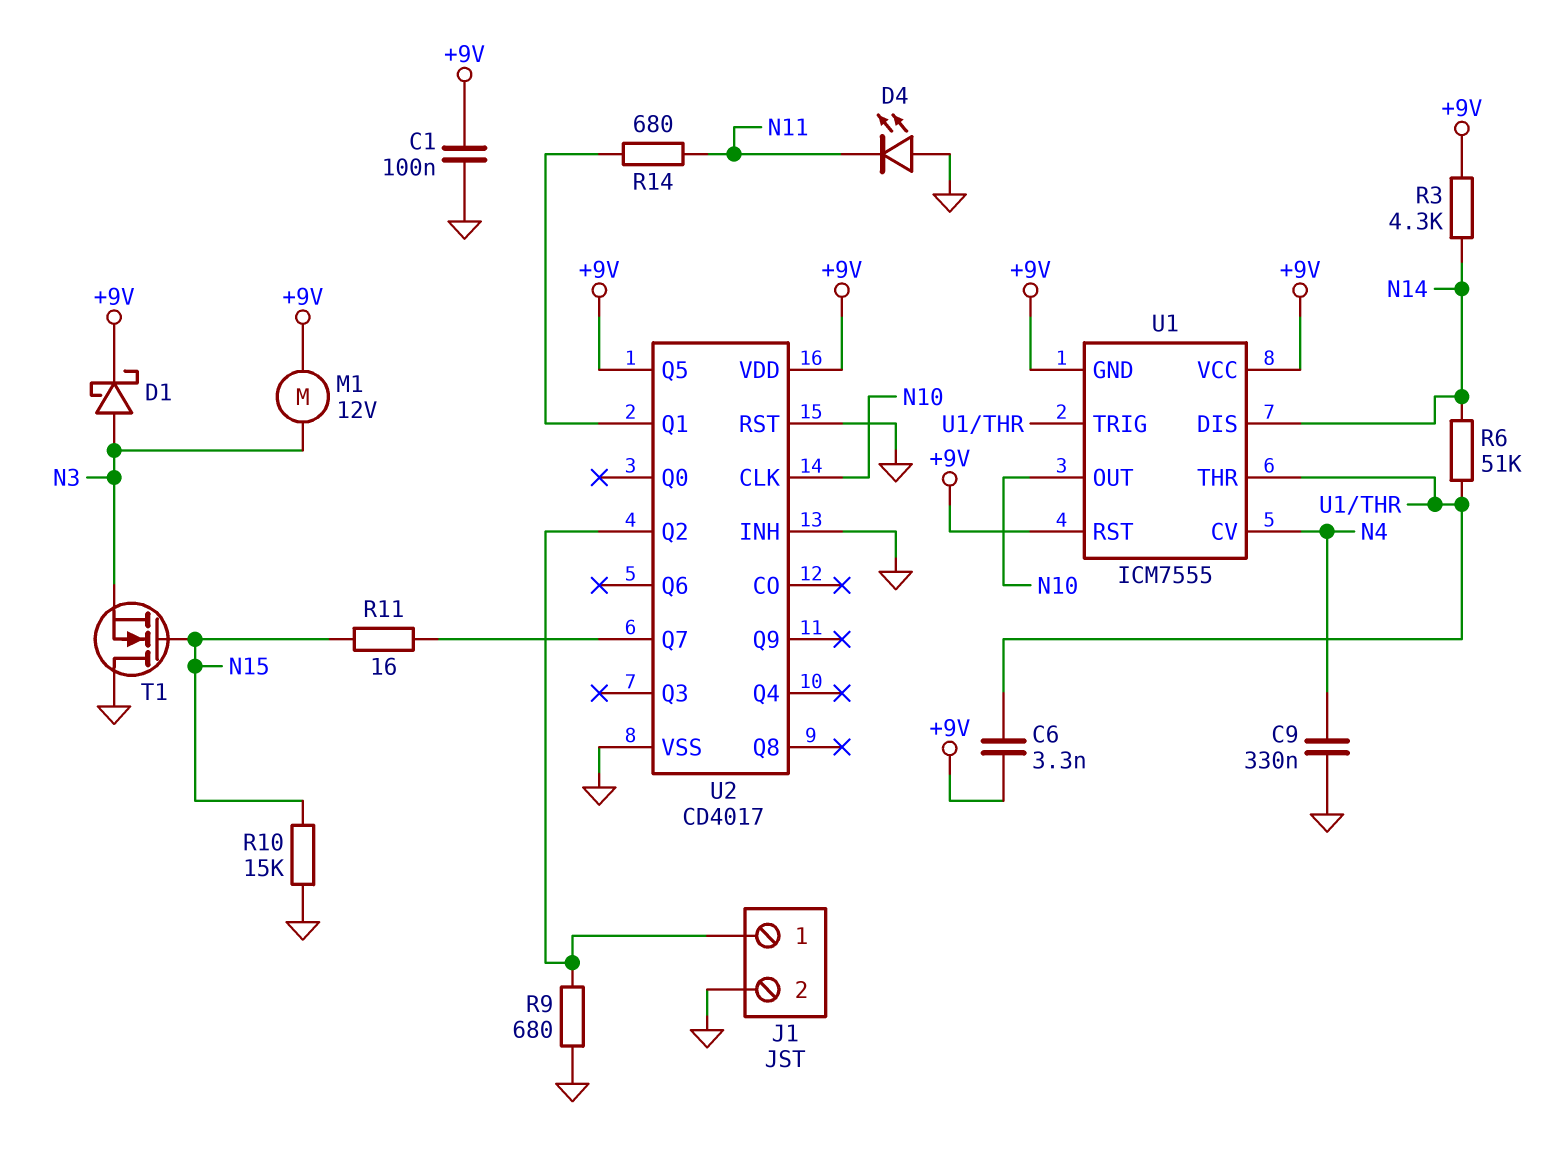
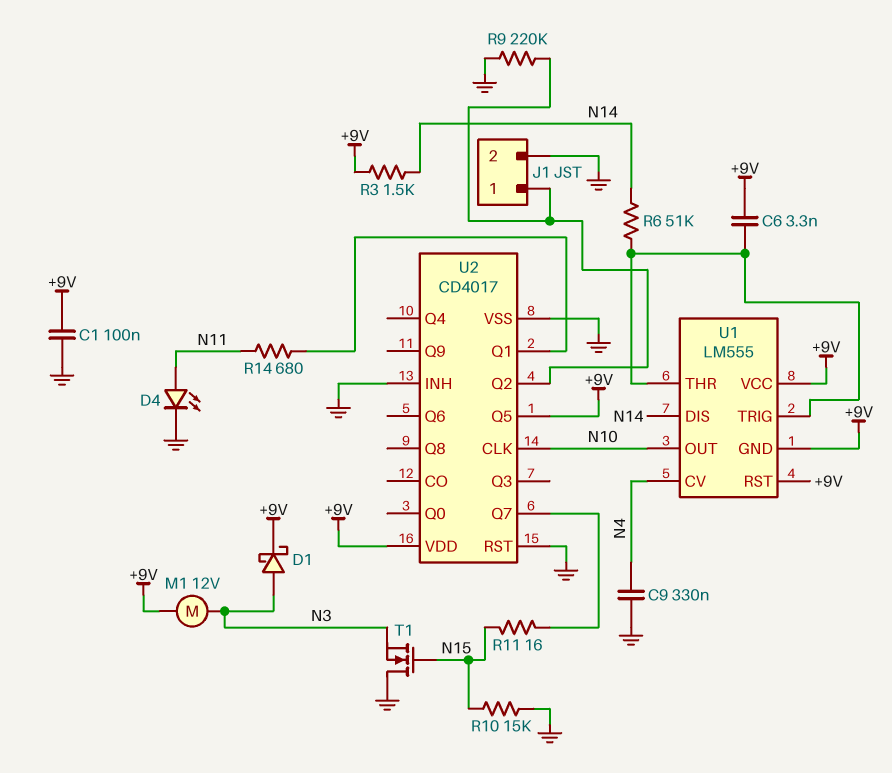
D4: LED (A GND, K N11) -> LED (A N11, K GND)
R3: 4.3k (+9V, N14) -> 1.5k (+9V, N14)
R9: 680 (GND, J1/1) -> 220k (GND, J1/1)
U1: ICM7555 -> LM555

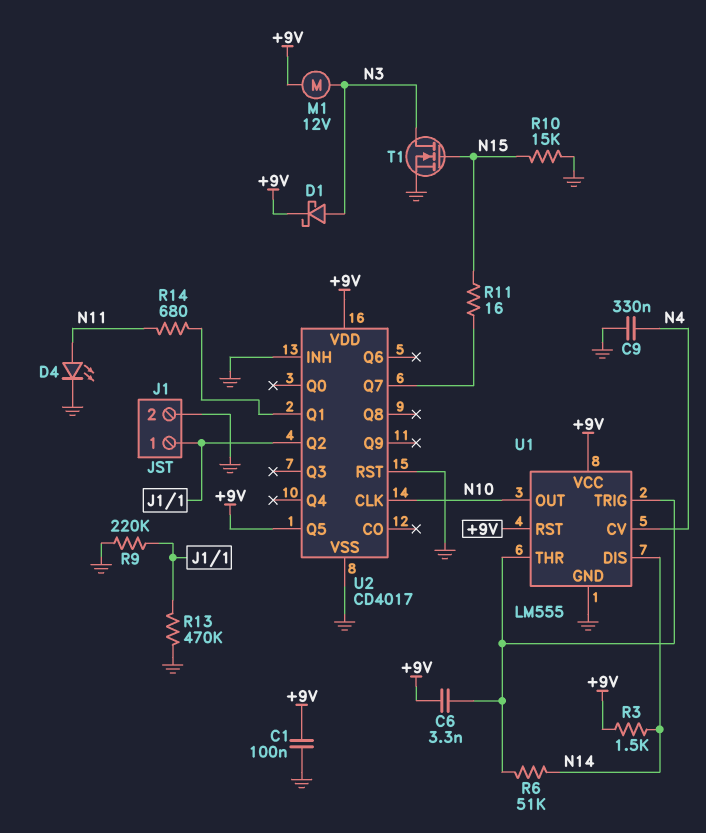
R13: none -> 470k (GND, J1/1)
T1: NMOS (G N15, D GND, S N3) -> NMOS (G N15, D N3, S GND)
U1 pin GND: +9V -> GND

